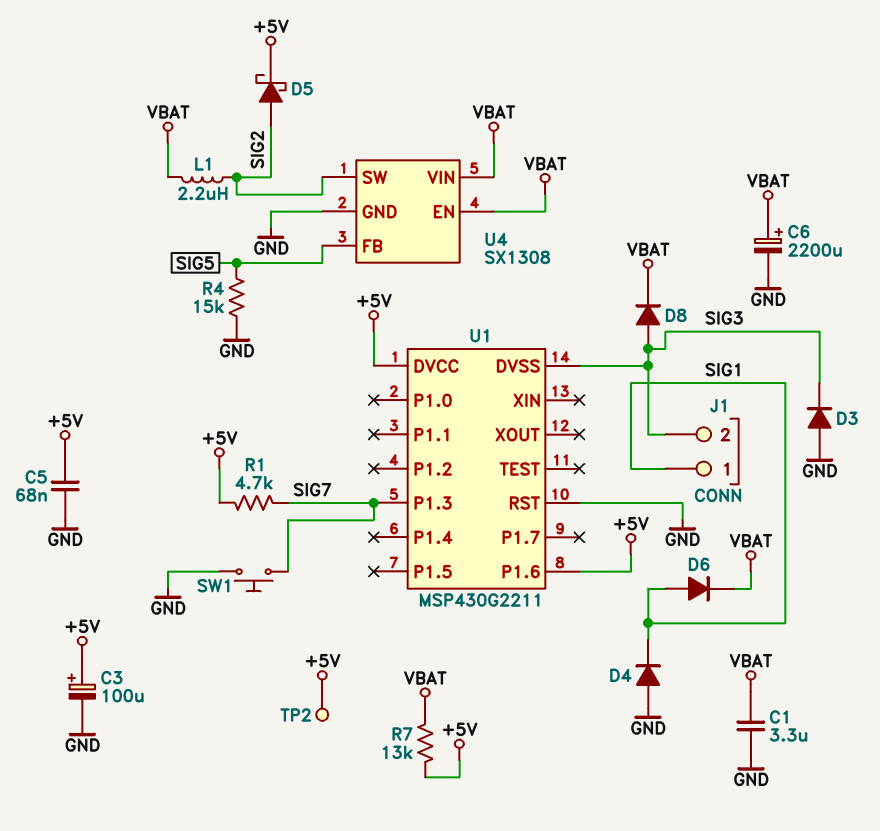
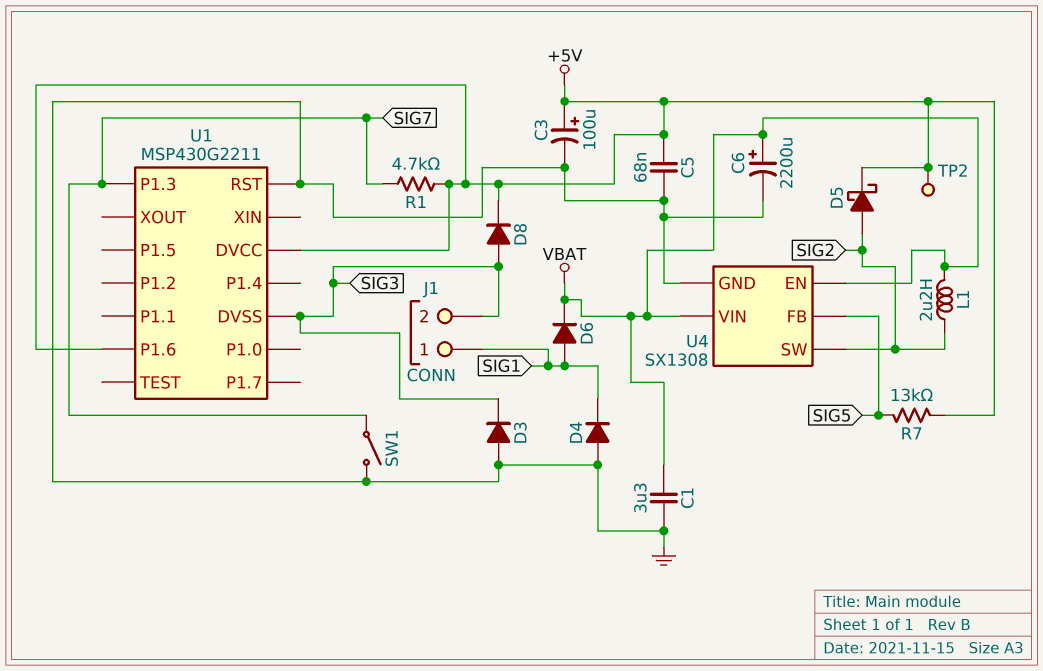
D8: diode (A SIG3, K VBAT) -> diode (A SIG3, K +5V)
R4: 15k (GND, SIG5) -> none
R7: 13k (+5V, VBAT) -> 13k (+5V, SIG5)
SW1: button (GND, SIG7) -> switch (GND, SIG7)

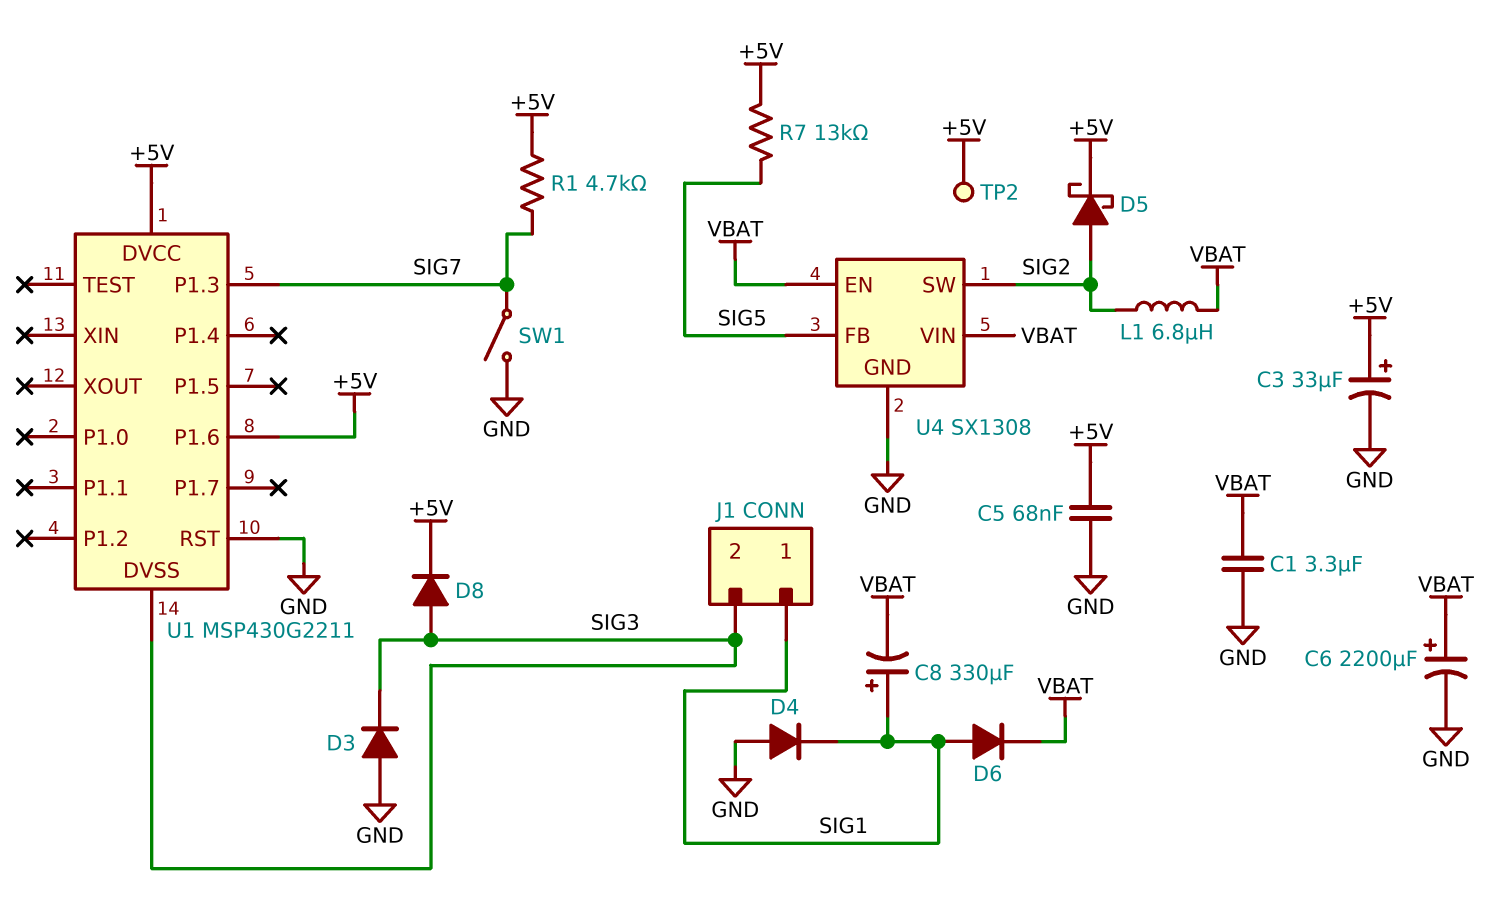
C3: 100uF (plus +5V, minus GND) -> 33uF (plus +5V, minus GND)
C8: none -> 330uF (plus SIG1, minus VBAT)
L1: 2.2uH (SIG2, VBAT) -> 6.8uH (SIG2, VBAT)

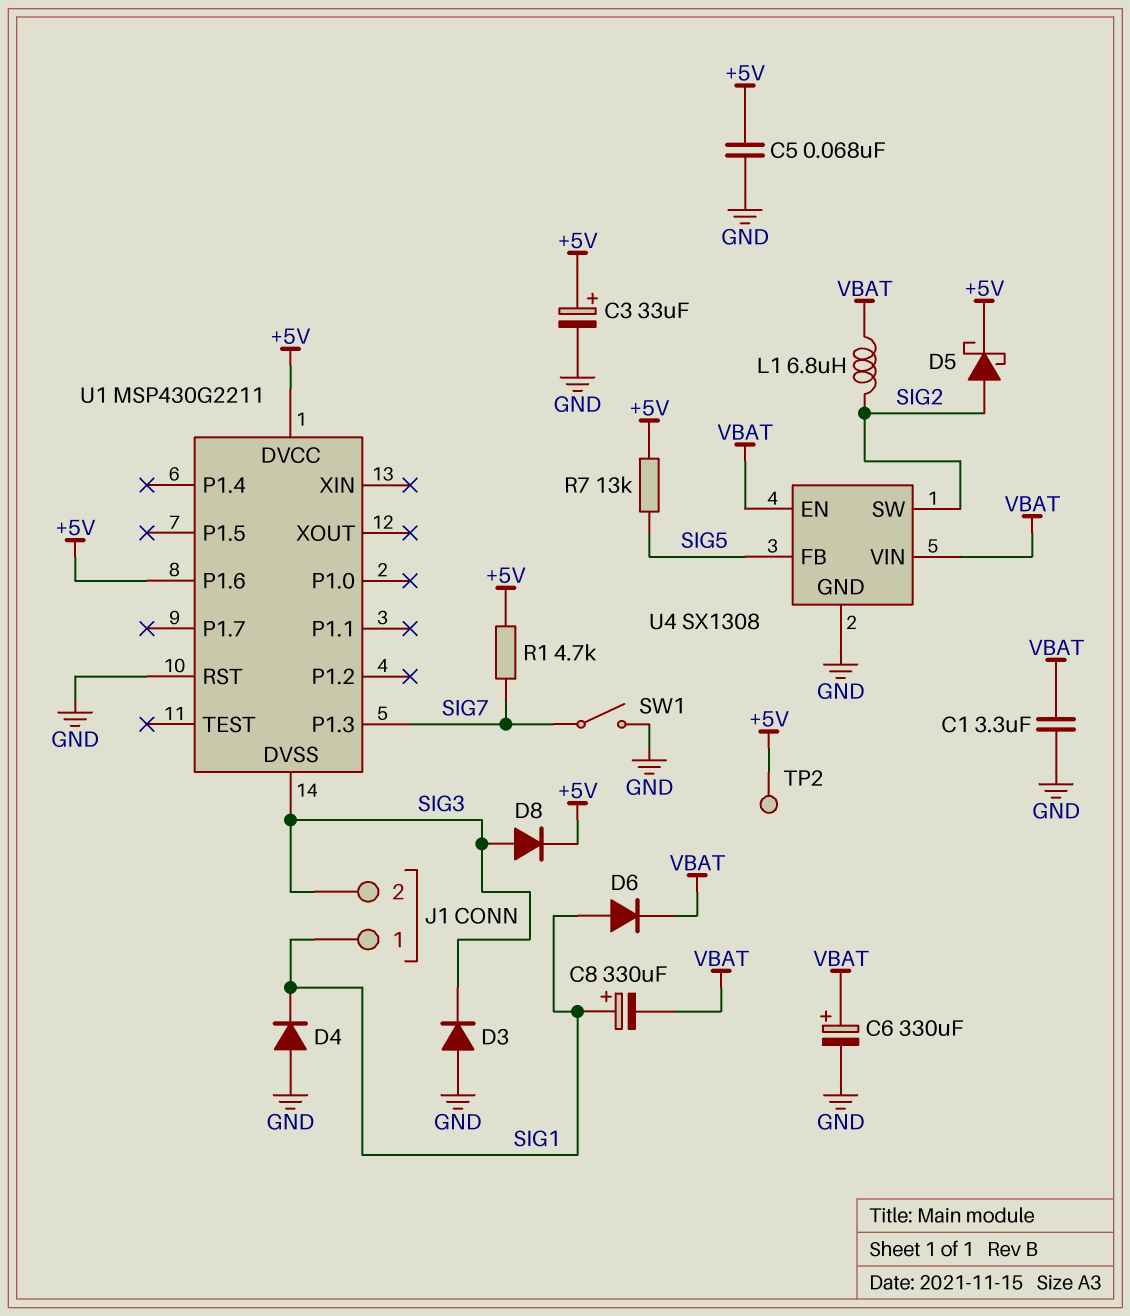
C6: 2200uF (plus VBAT, minus GND) -> 330uF (plus VBAT, minus GND)

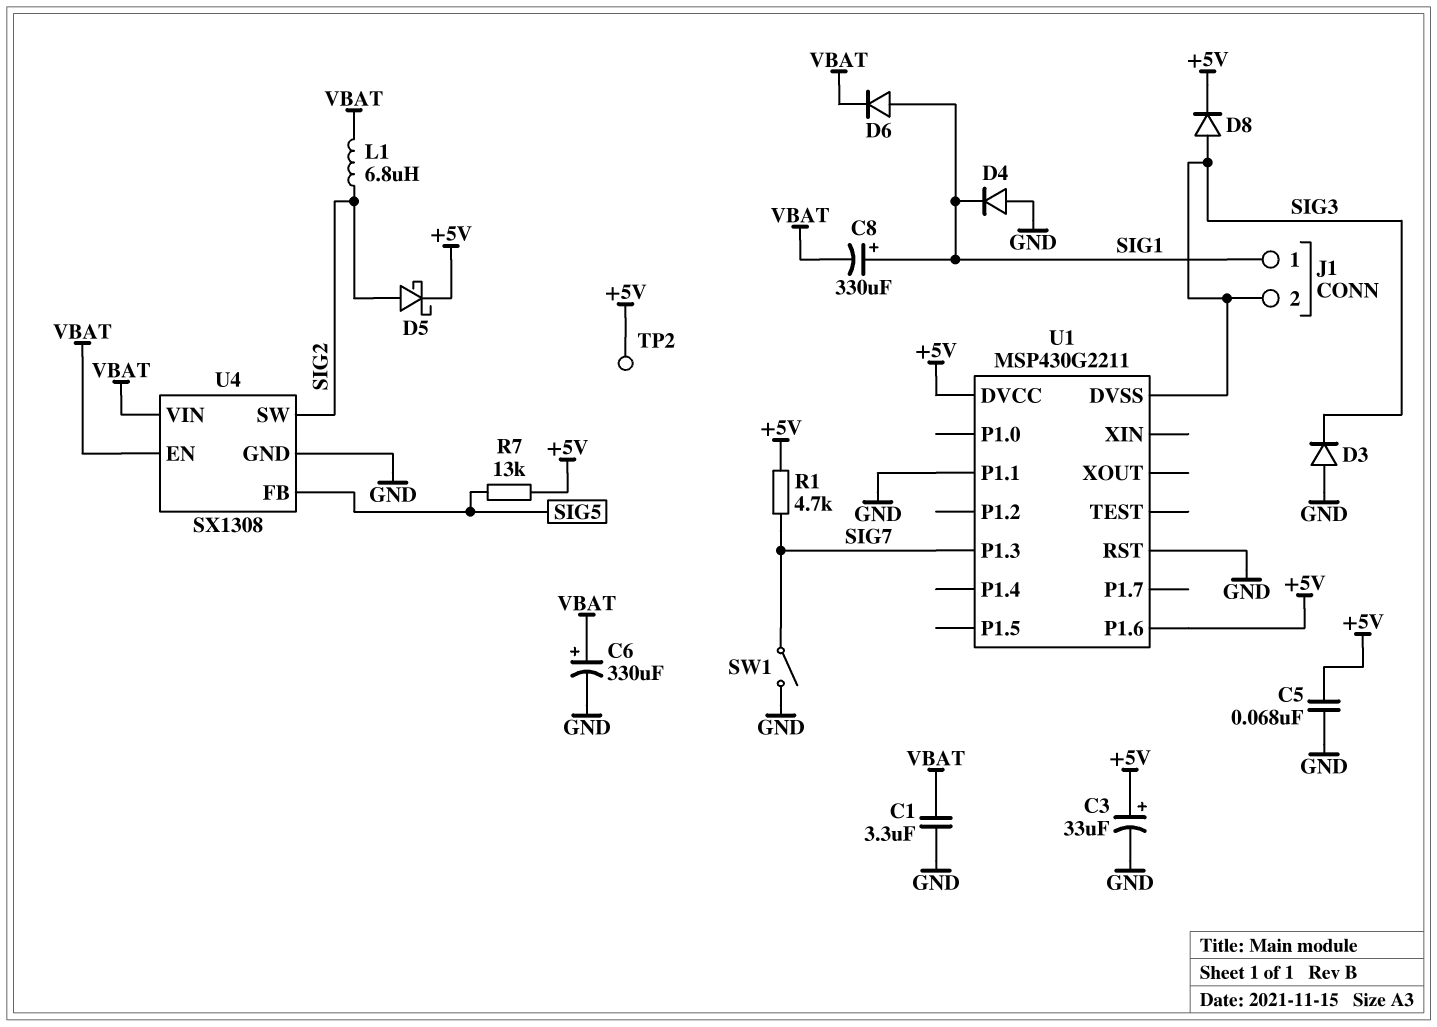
U1 pin P1.1: none -> GND

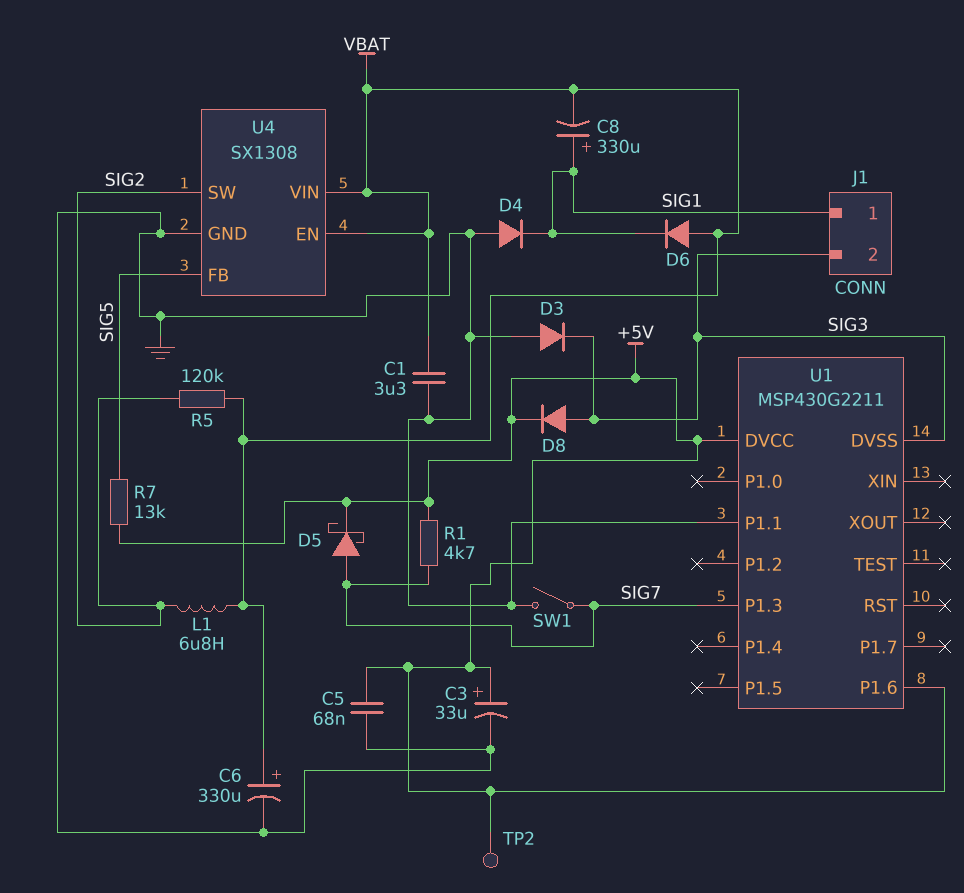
D5: schottky (A SIG2, K +5V) -> schottky (A SIG7, K +5V)
D6: diode (A SIG1, K VBAT) -> diode (A VBAT, K SIG1)
R5: none -> 120k (SIG2, VBAT)
U1 pin RST: GND -> none

